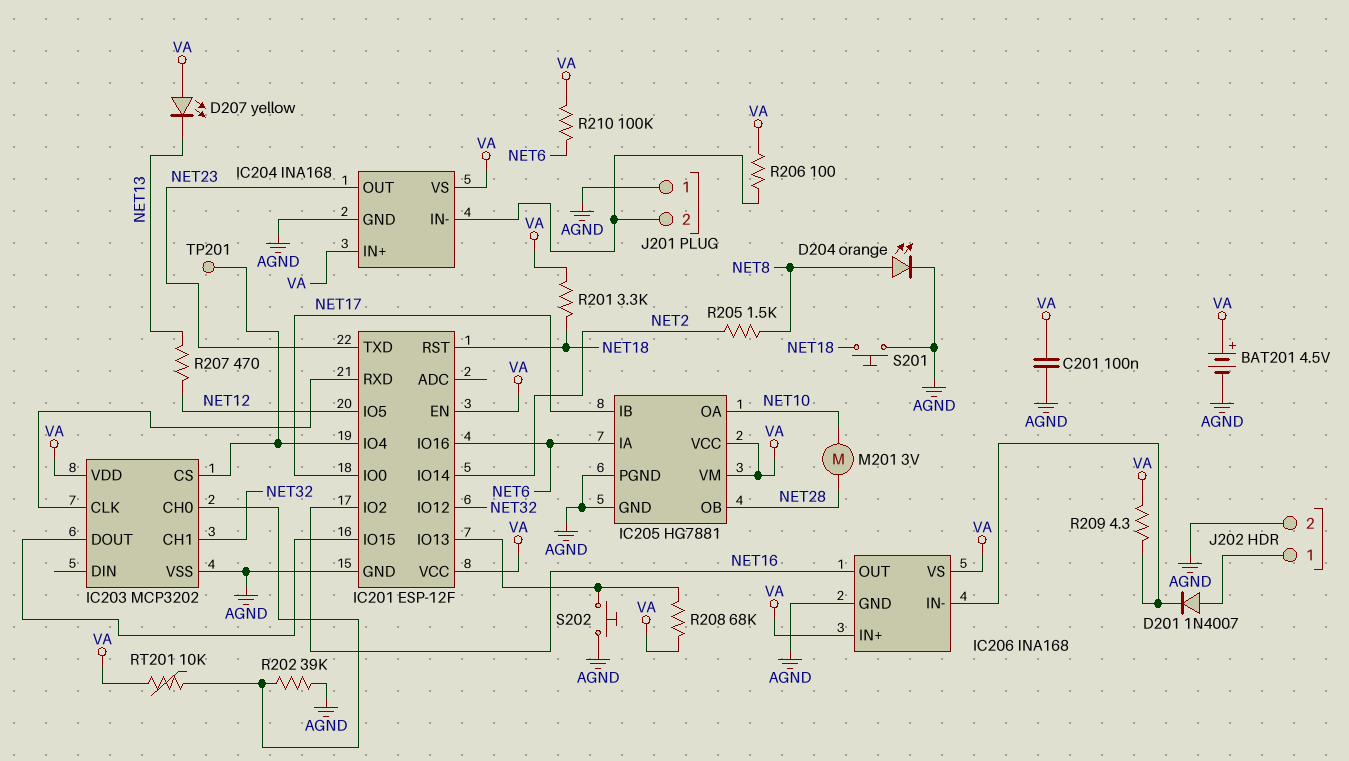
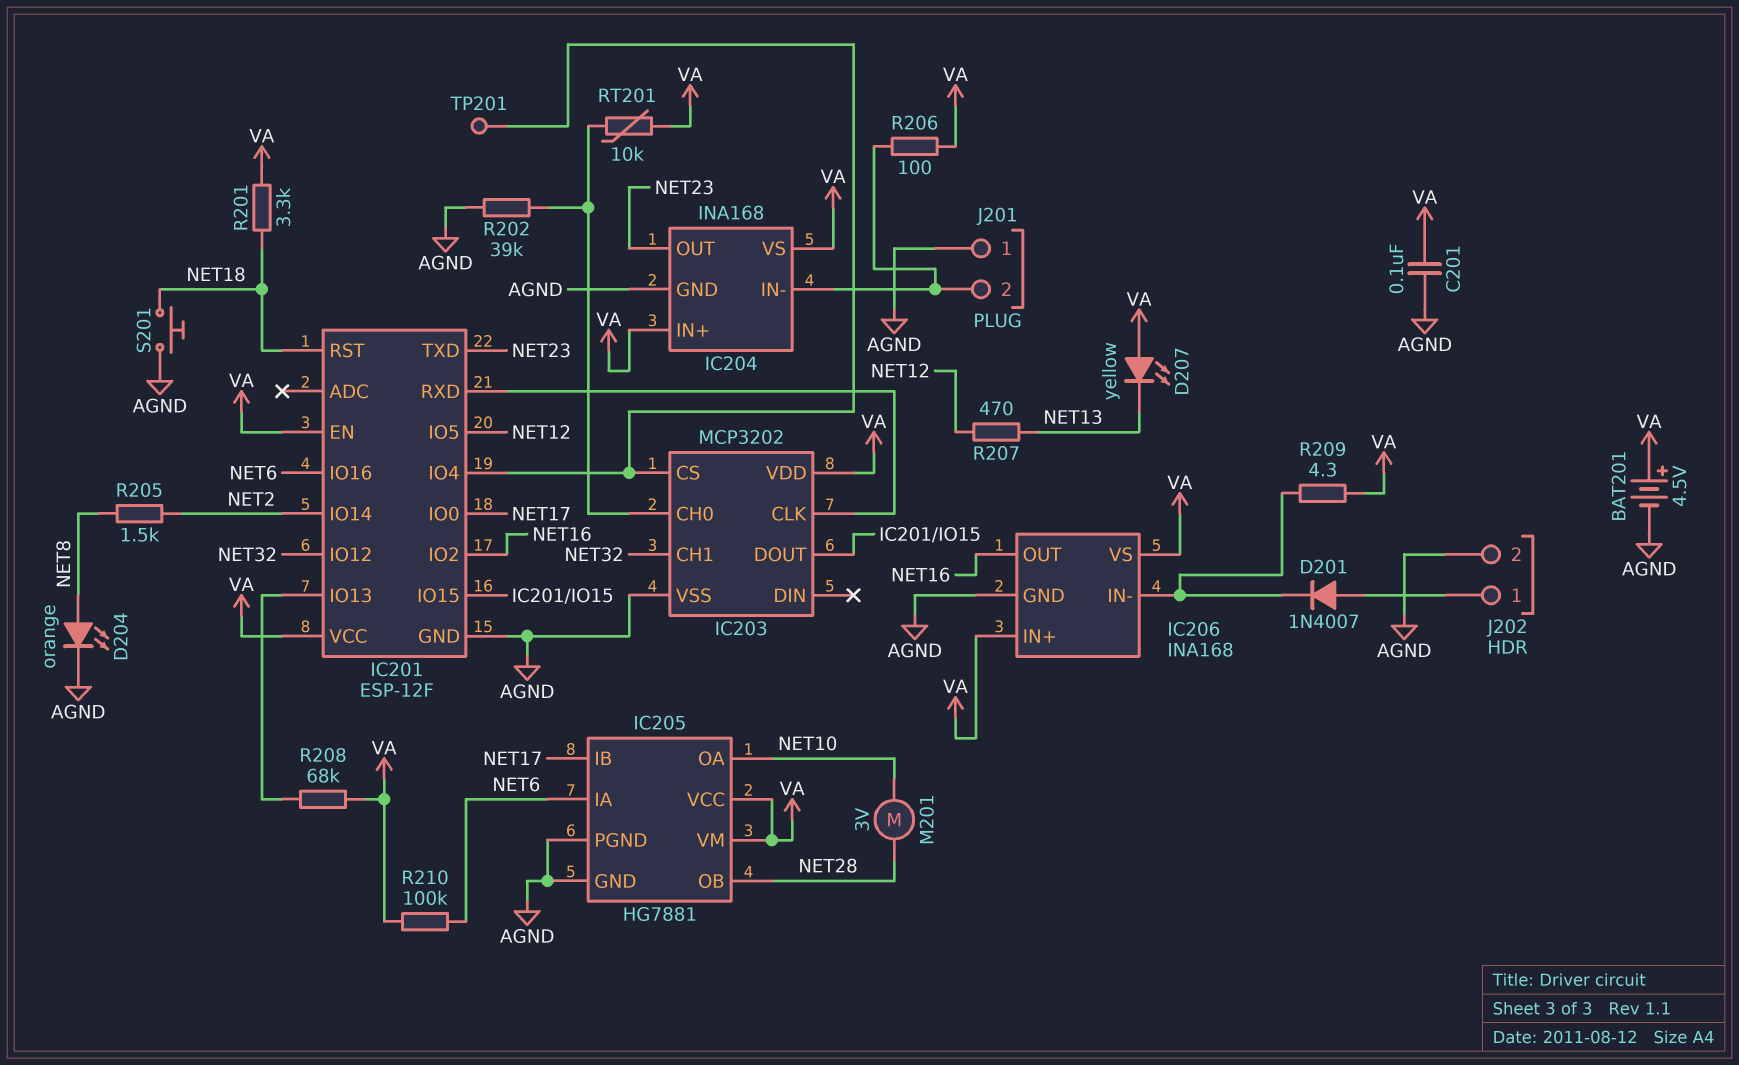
S202: button (AGND, IC201/IO13) -> none

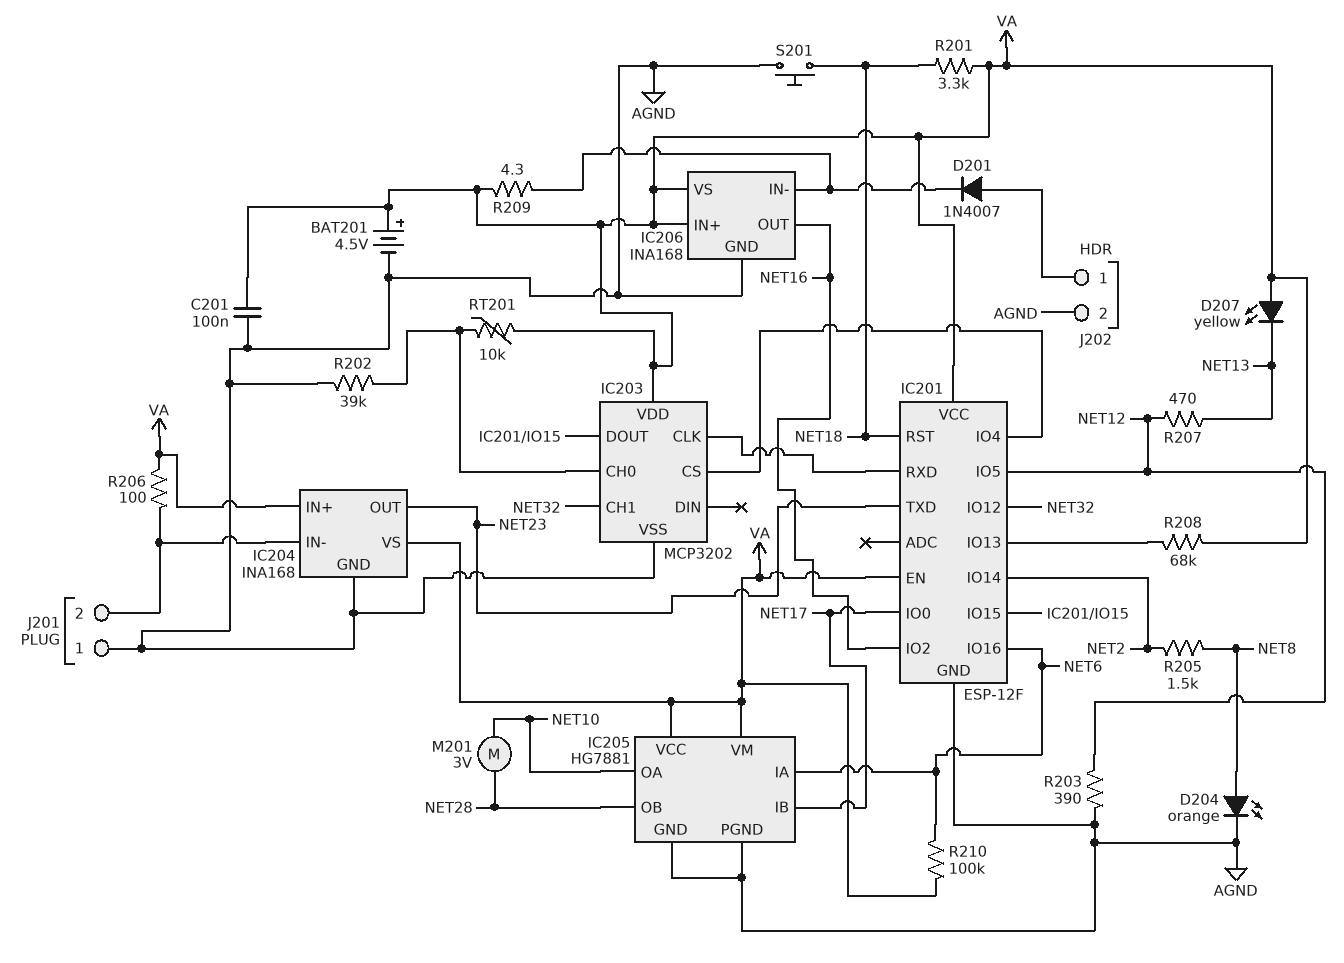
R203: none -> 390 (AGND, NET12)
TP201: test point (IC201/IO4) -> none

